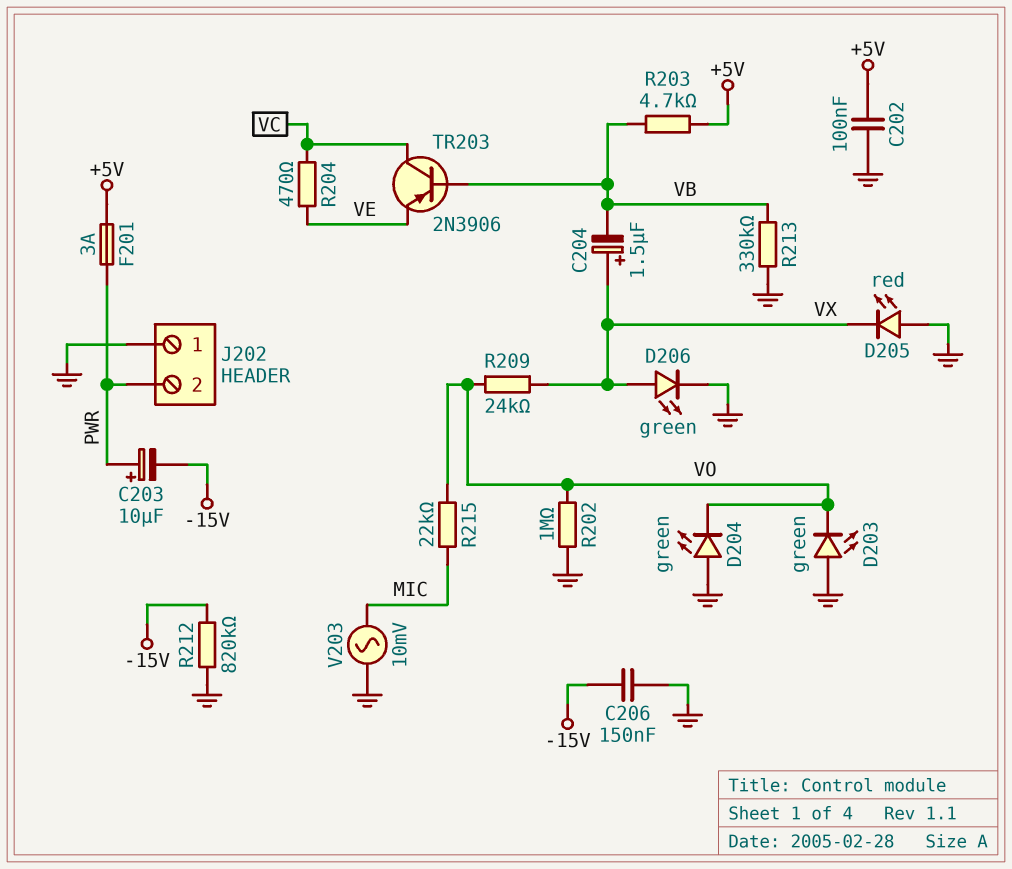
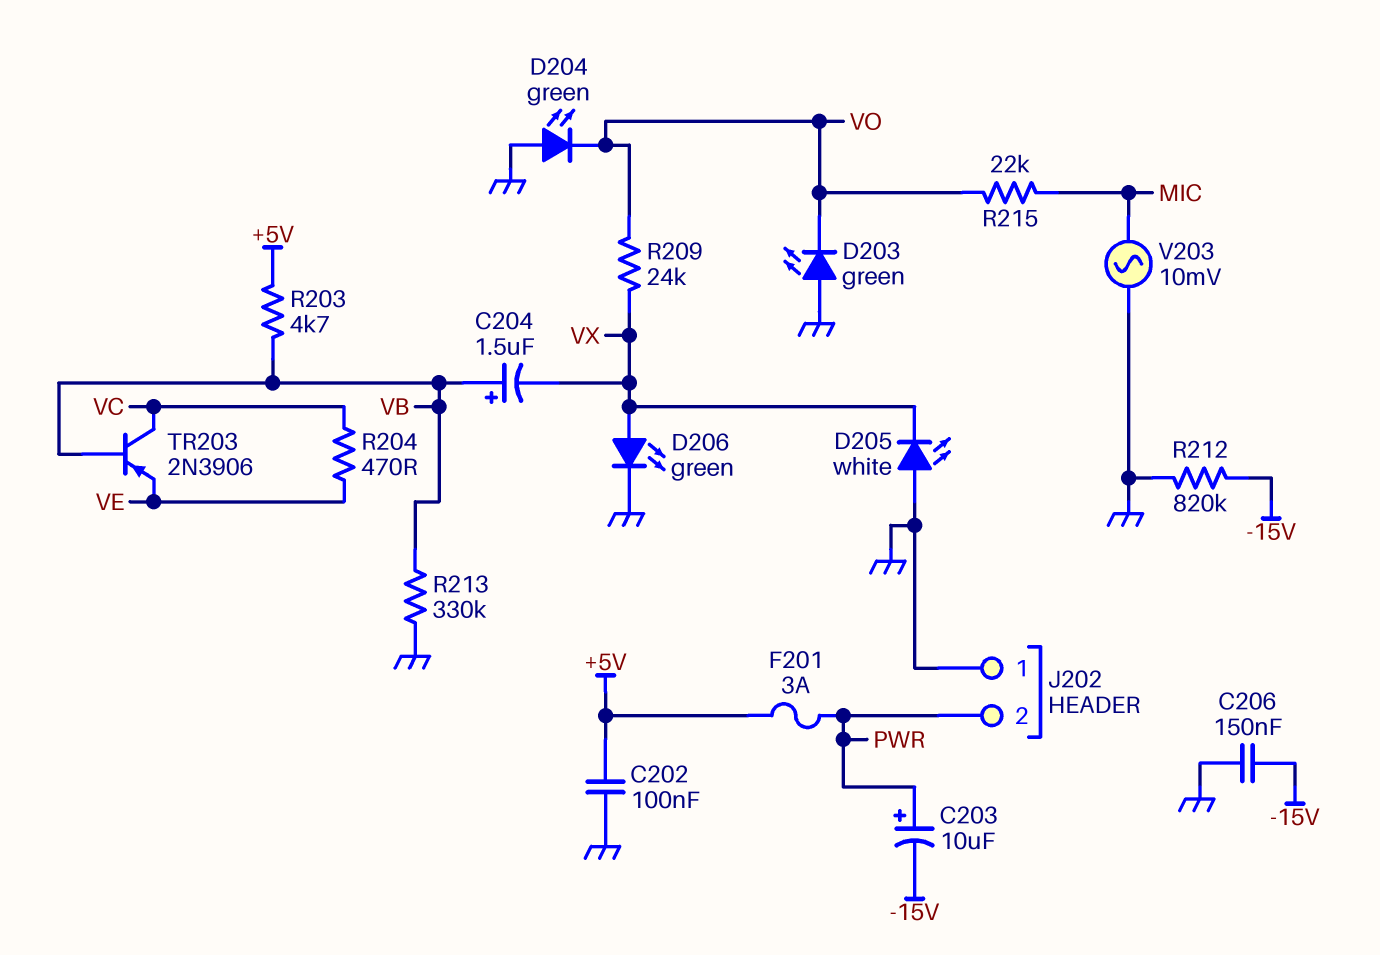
C204: 1.5uF (plus VX, minus VB) -> 1.5uF (plus VB, minus VX)
D205: LED red (A GND, K VX) -> LED white (A GND, K VX)
R202: 1M (GND, VO) -> none

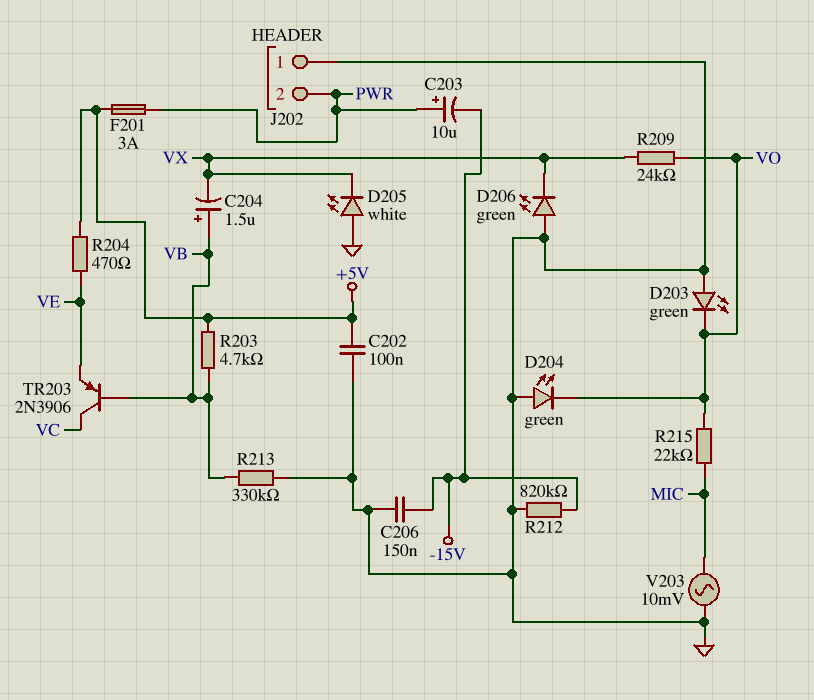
D206: LED green (A VX, K GND) -> LED green (A GND, K VX)
R204: 470 (VC, VE) -> 470 (+5V, VE)

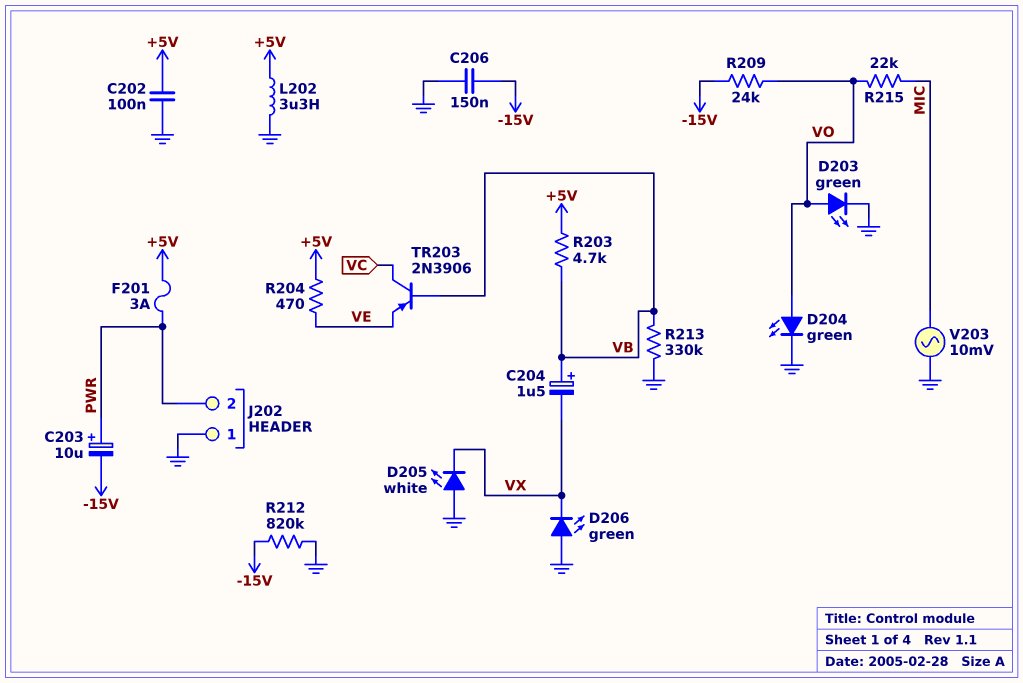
D203: LED green (A GND, K VO) -> LED green (A VO, K GND)
D204: LED green (A GND, K VO) -> LED green (A VO, K GND)
L202: none -> 3.3uH (+5V, GND)
R209: 24k (VO, VX) -> 24k (-15V, VO)

